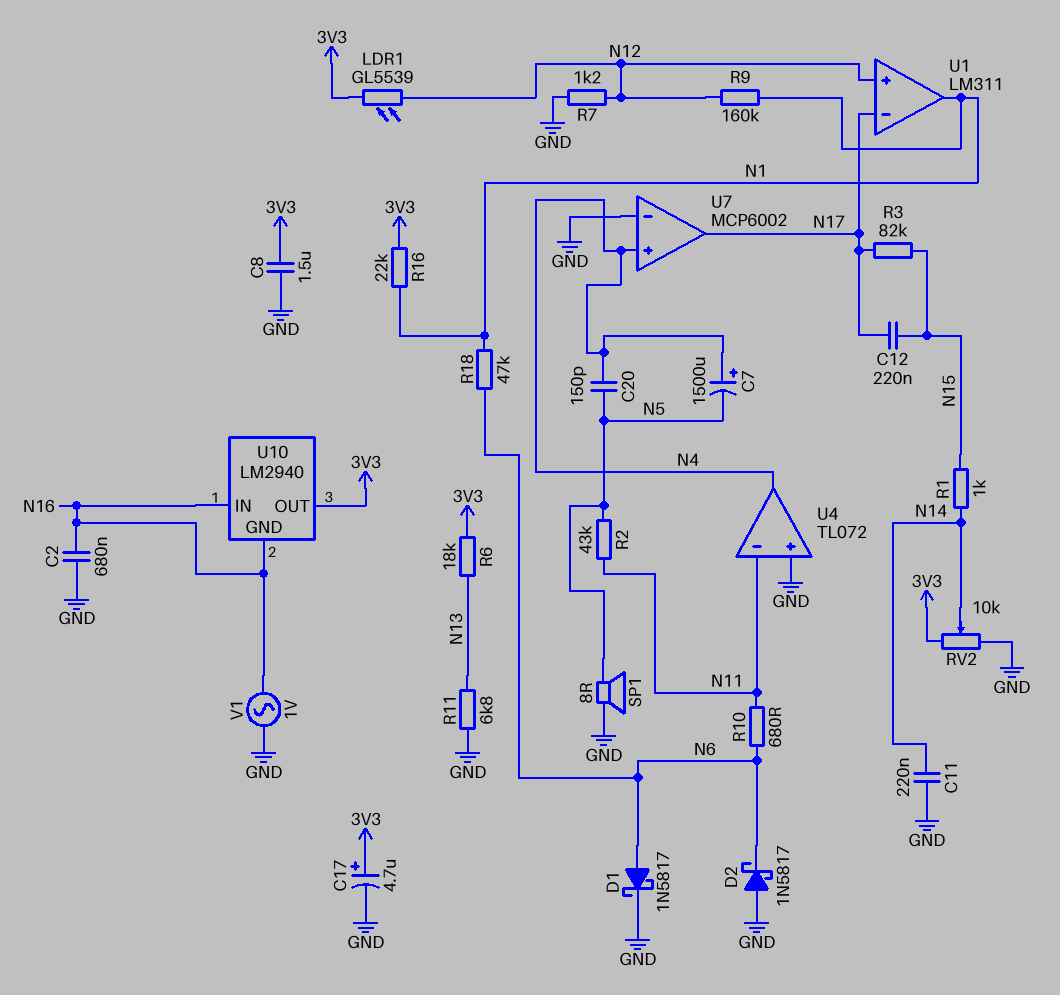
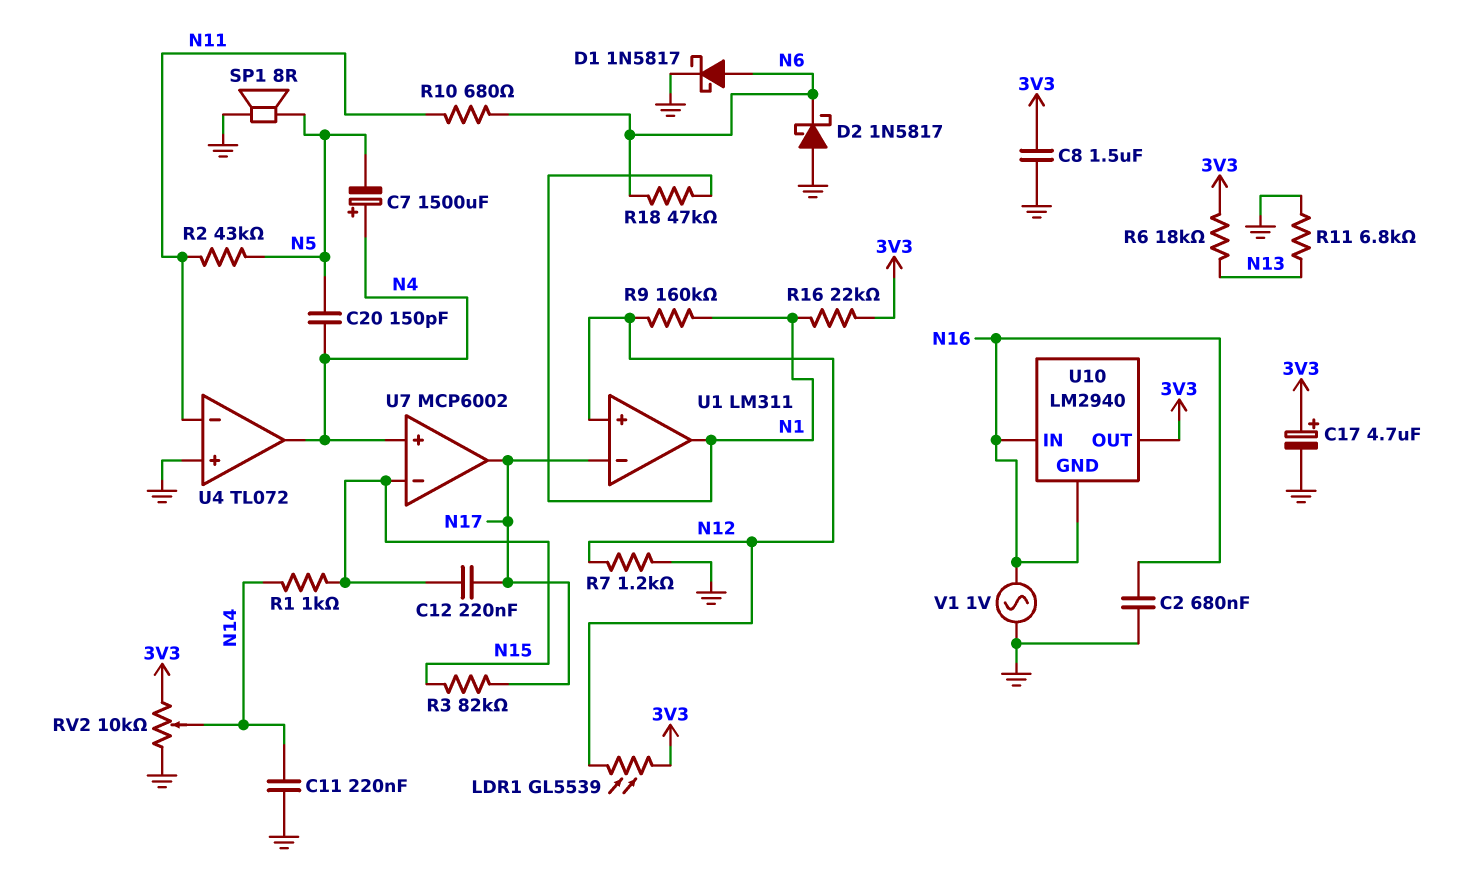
U7 pin in-: GND -> N15

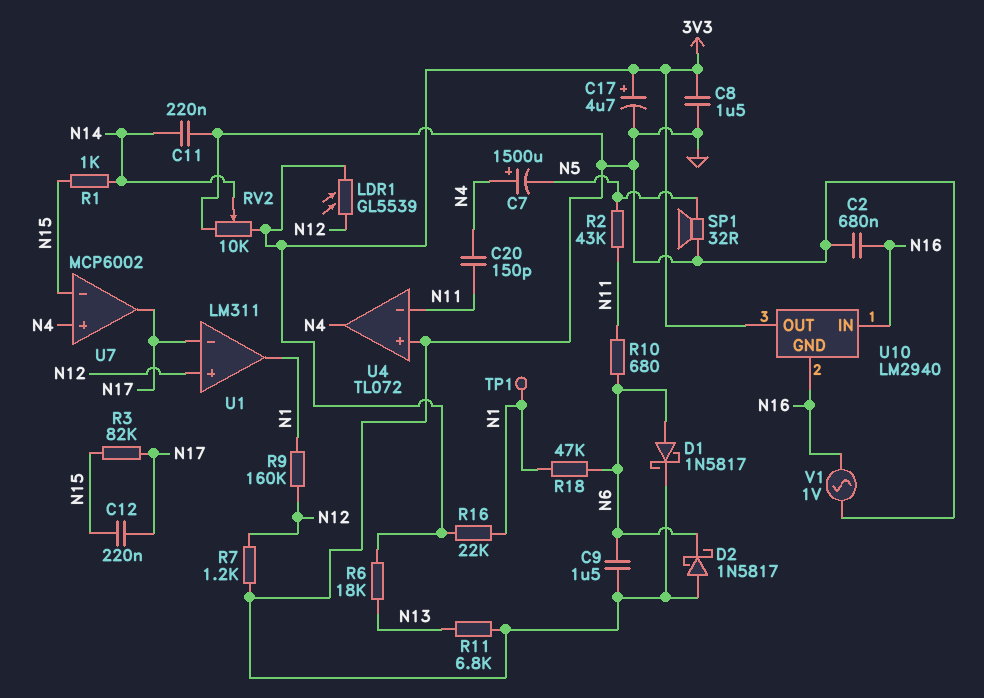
C9: none -> 1.5uF (GND, N6)
C20: 150pF (N4, N5) -> 150pF (N4, N11)
SP1: speaker 8R (GND, N5) -> speaker 32R (GND, N5)
TP1: none -> test point (N1)

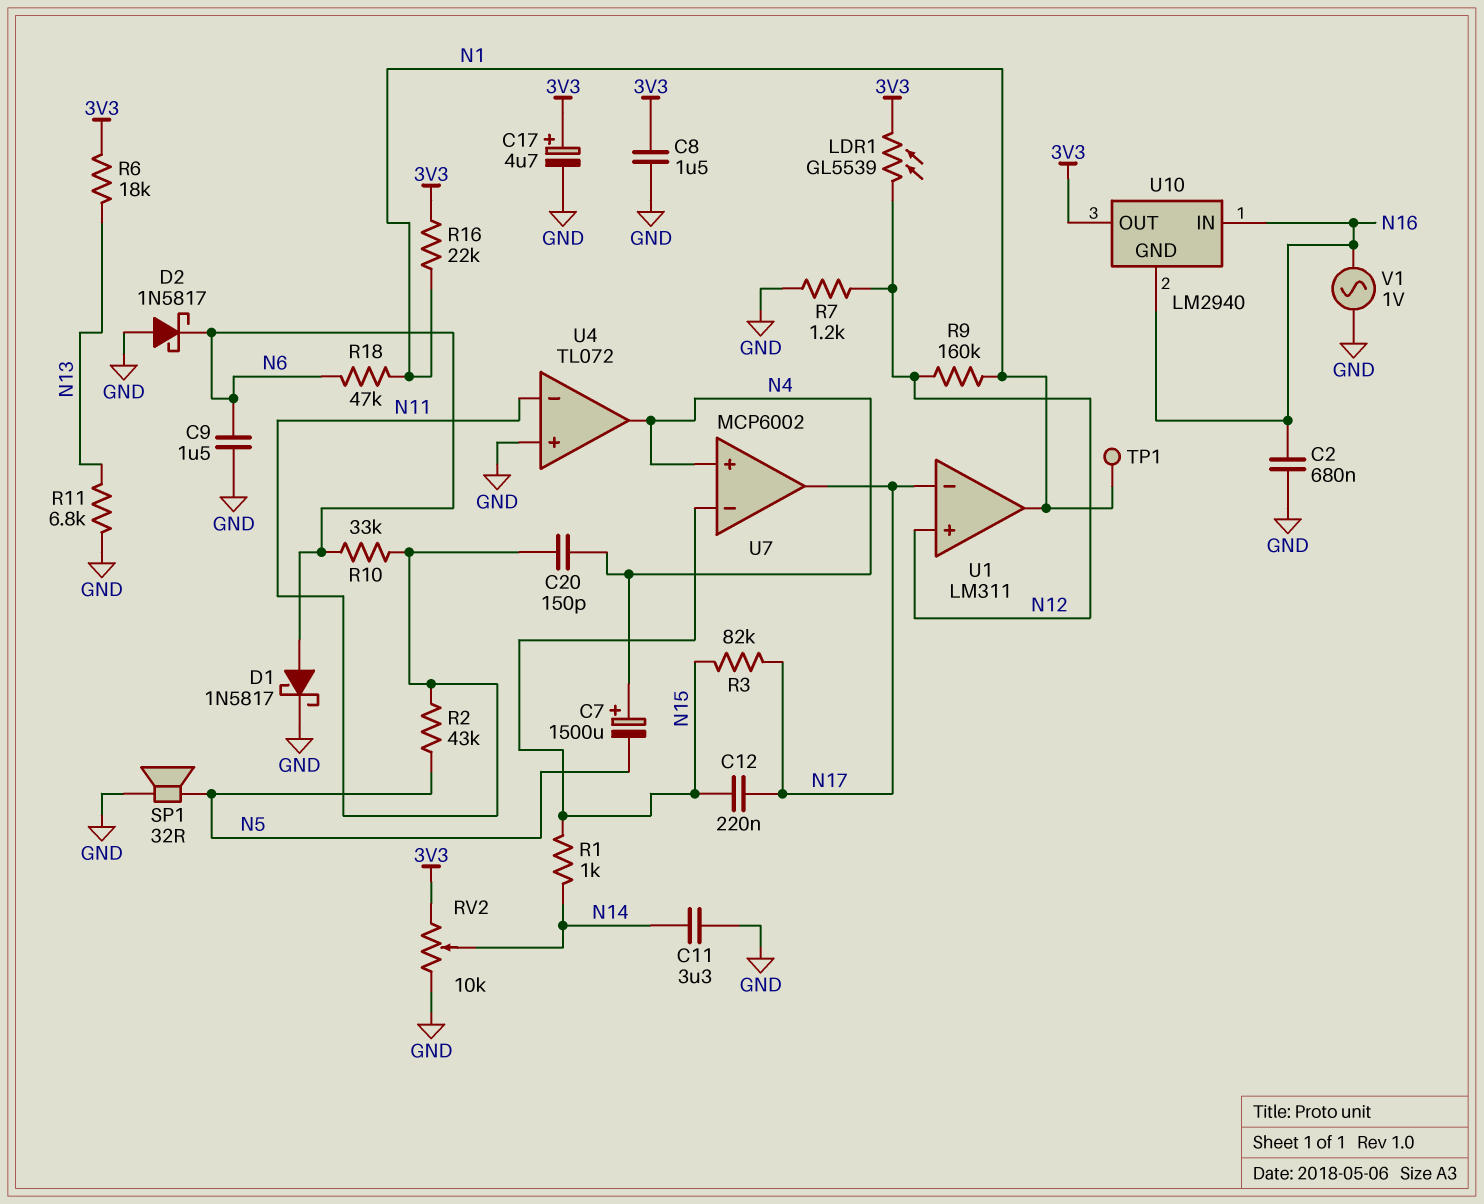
C11: 220nF (GND, N14) -> 3.3uF (GND, N14)
R10: 680 (N6, N11) -> 33k (N6, N11)

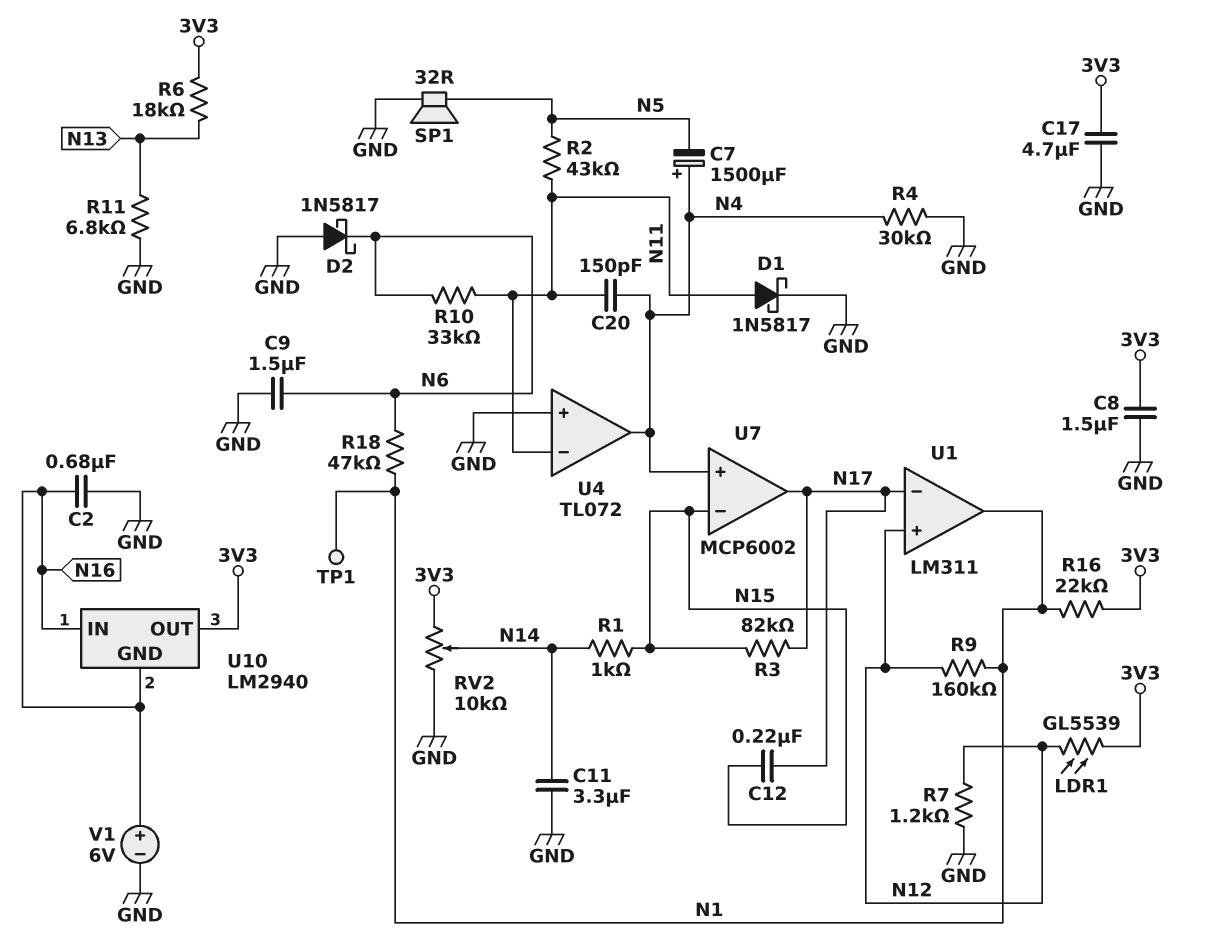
C17: 4.7uF (plus 3V3, minus GND) -> 4.7uF (3V3, GND)
D1: schottky 1N5817 (A N6, K GND) -> schottky 1N5817 (A N11, K GND)
R4: none -> 30k (GND, N4)
V1: AC 1V (GND, N16) -> 6V (plus N16, minus GND)

